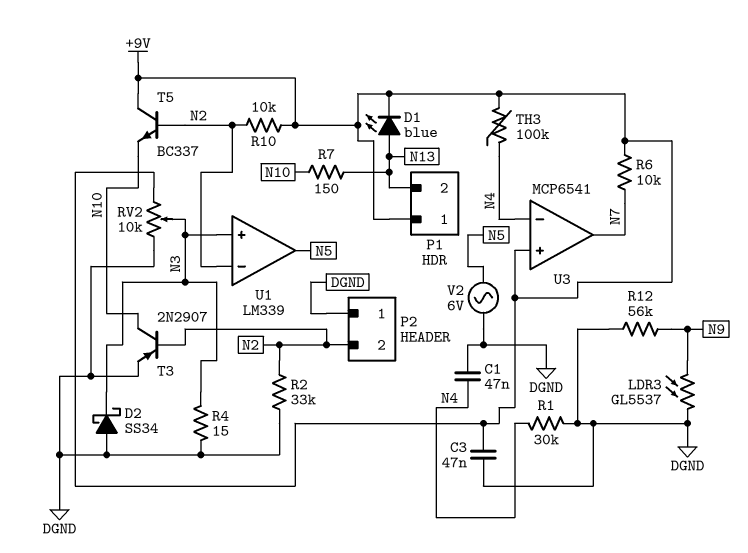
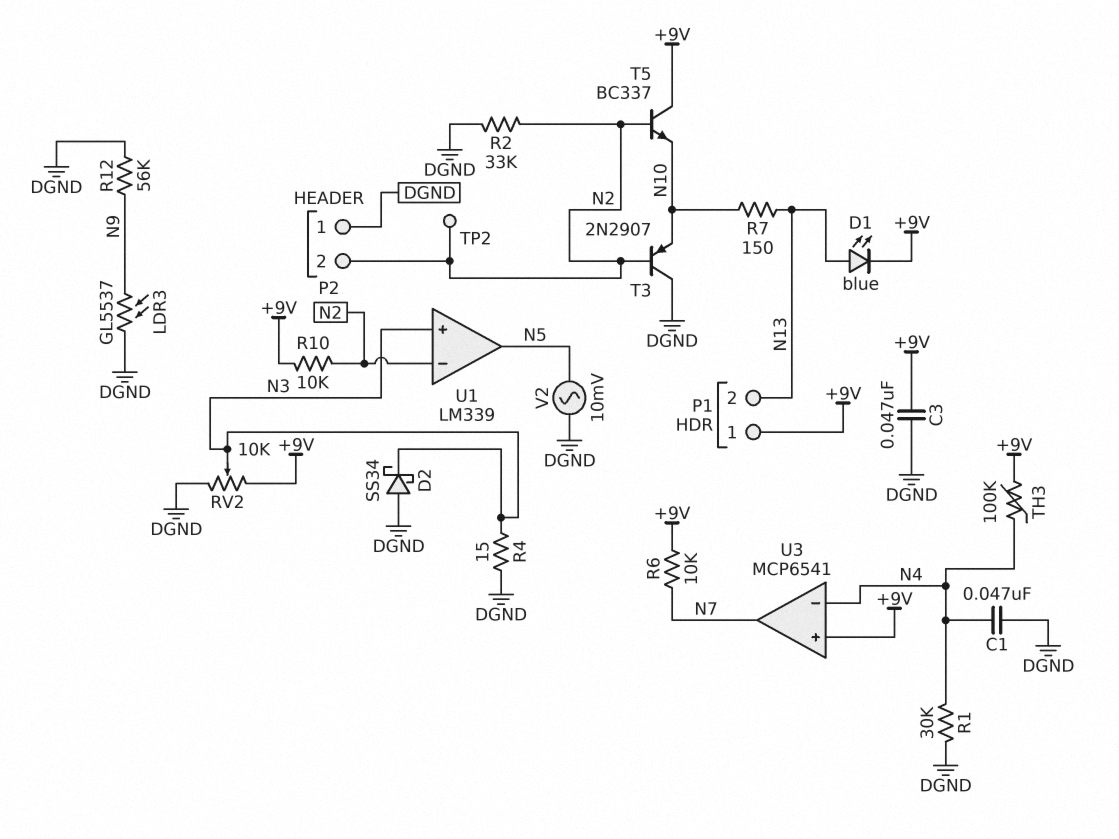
T3: PNP 2N2907 (B N2, C N10, E DGND) -> PNP 2N2907 (B N2, C DGND, E N10)
TP2: none -> test point (N2)
V2: AC 6V (DGND, N5) -> AC 10mV (DGND, N5)

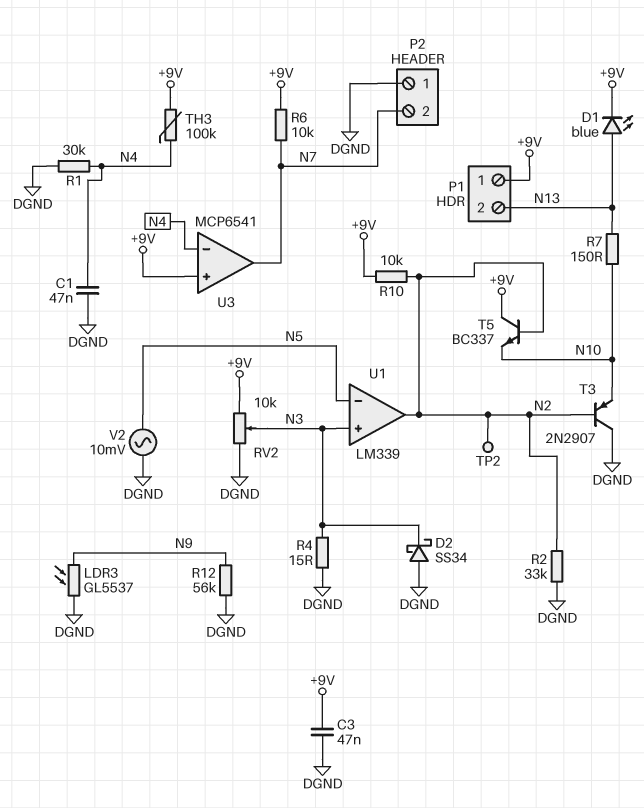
P2 pin 2: N2 -> N7
U1 pin in-: N2 -> N5
U1 pin out: N5 -> N2

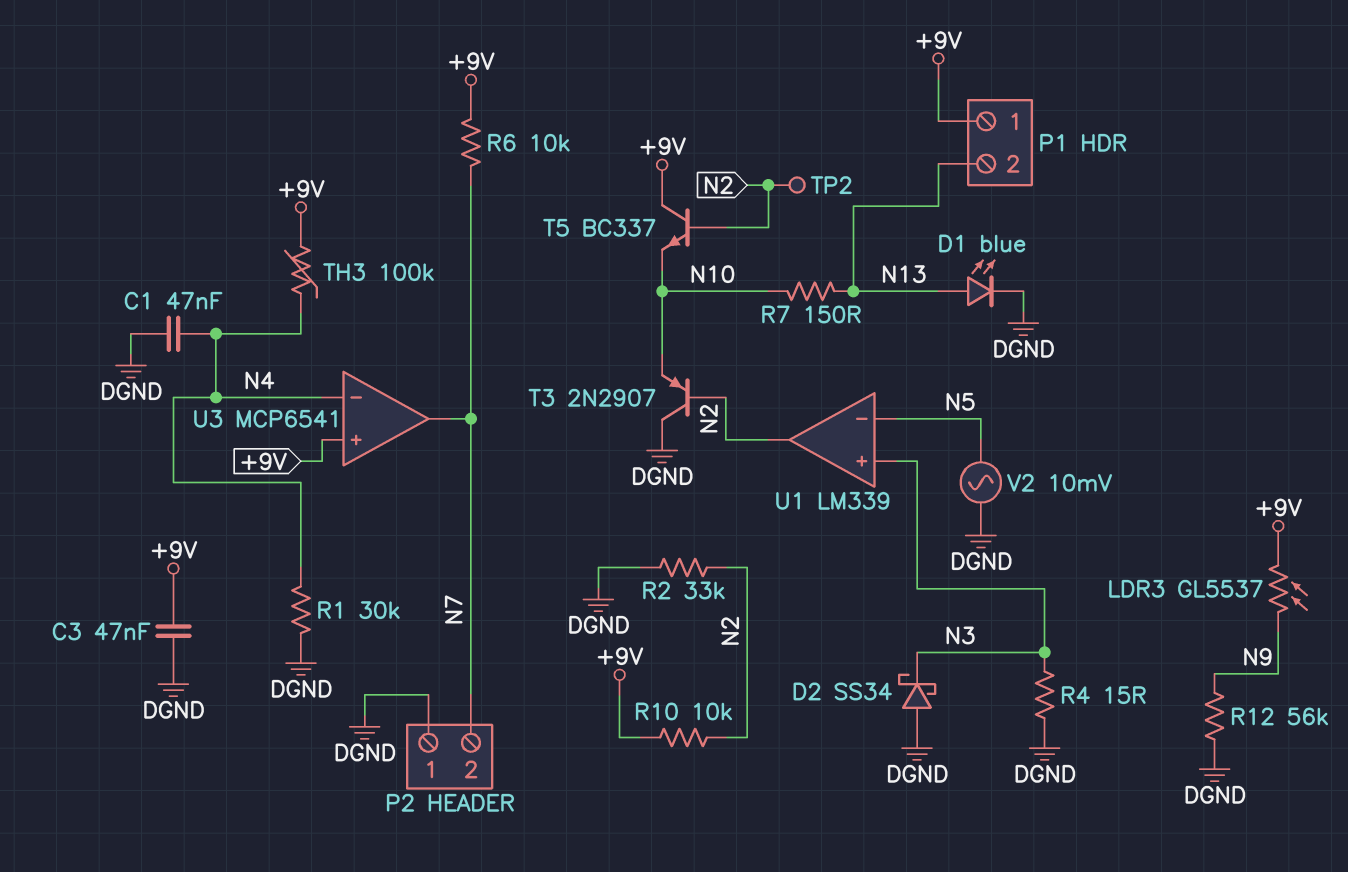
D1: LED blue (A N13, K +9V) -> LED blue (A N13, K DGND)
LDR3: GL5537 (DGND, N9) -> GL5537 (+9V, N9)
RV2: 10k (+9V, DGND, wiper N3) -> none

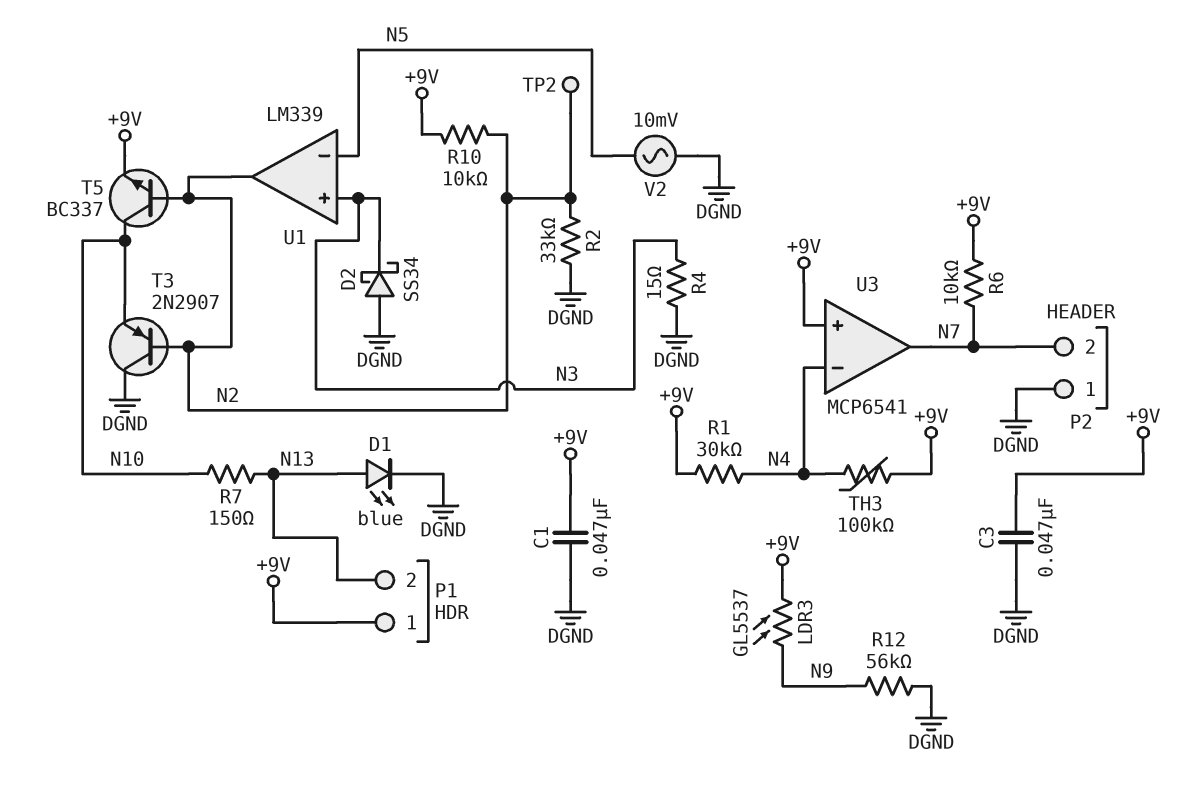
C1: 47nF (DGND, N4) -> 47nF (+9V, DGND)
R1: 30k (DGND, N4) -> 30k (+9V, N4)
T5: NPN BC337 (B N2, C +9V, E N10) -> NPN BC337 (B N2, C N10, E +9V)

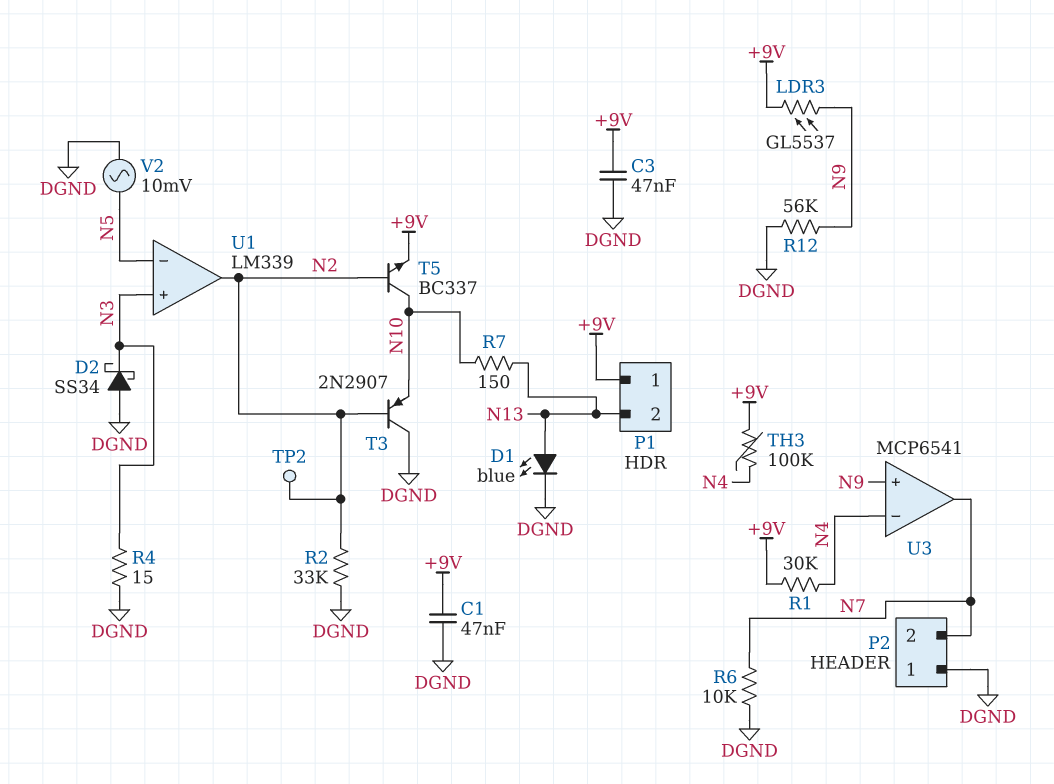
R6: 10k (+9V, N7) -> 10k (DGND, N7)
R10: 10k (+9V, N2) -> none
U3 pin in+: +9V -> N9

